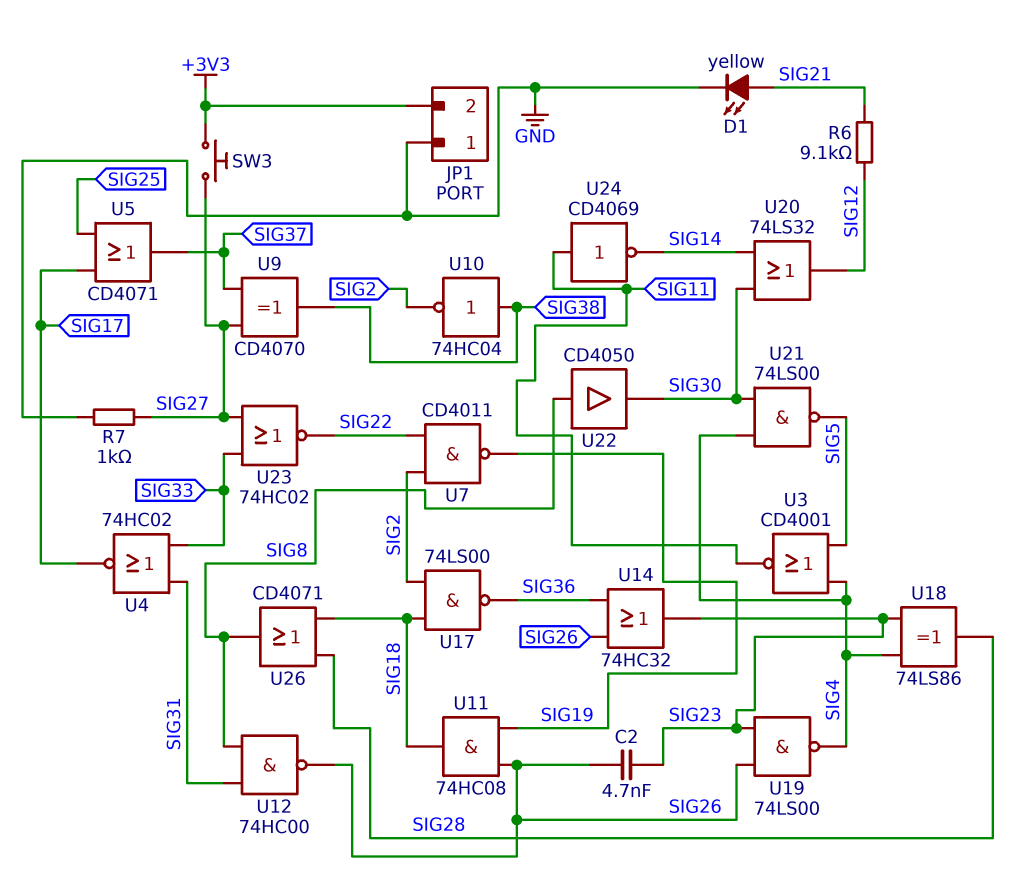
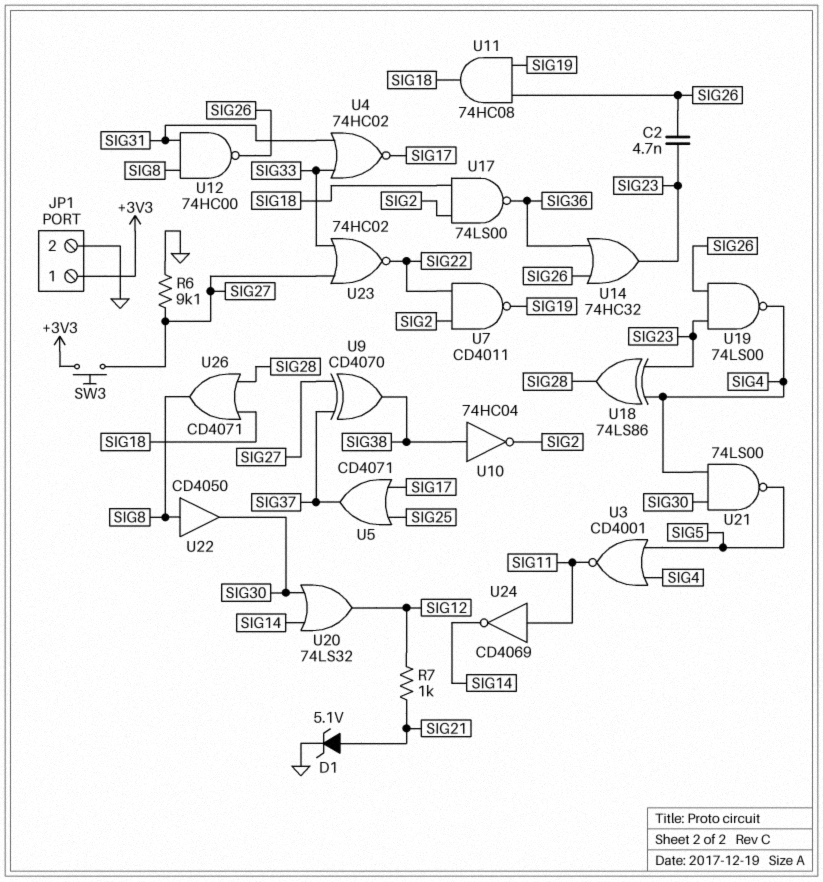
D1: LED yellow (A SIG21, K GND) -> zener 5.1V (A SIG21, K GND)
JP1 pin 1: GND -> +3V3
JP1 pin 2: +3V3 -> GND
R6: 9.1k (SIG12, SIG21) -> 9.1k (GND, SIG27)
R7: 1k (GND, SIG27) -> 1k (SIG12, SIG21)

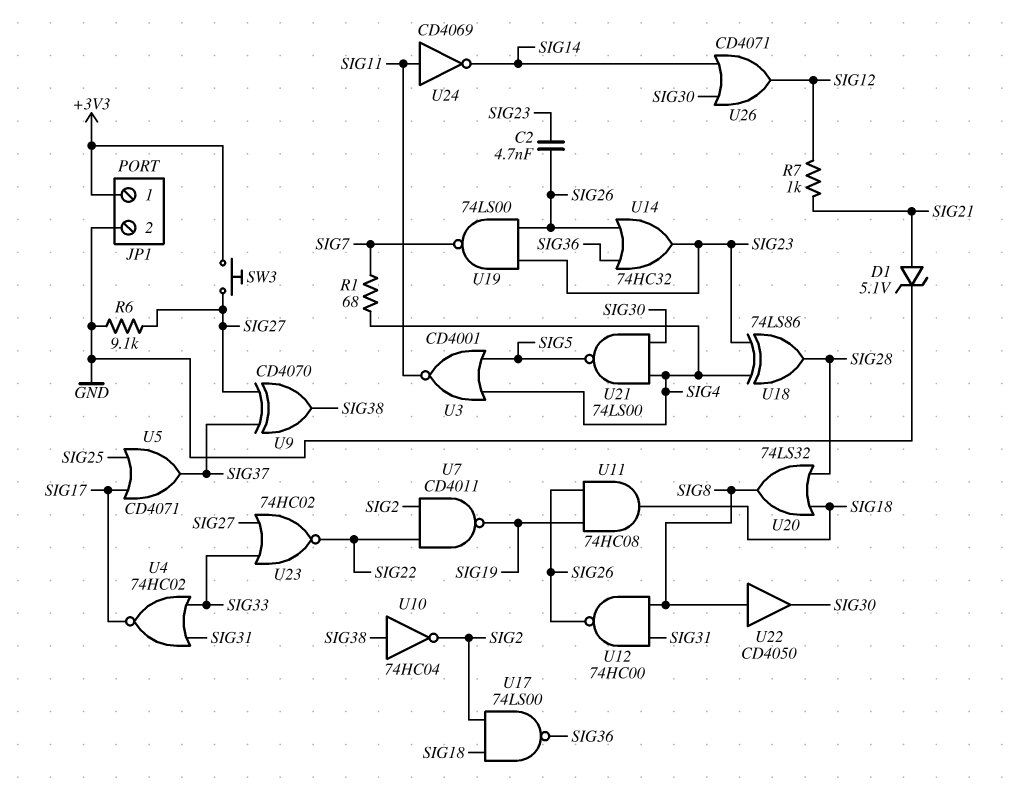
R1: none -> 68 (SIG4, SIG7)
U19: NAND 74LS00 (in SIG23, in SIG26, out SIG4) -> NAND 74LS00 (in SIG23, in SIG26, out SIG7)
U20: OR 74LS32 (in SIG14, in SIG30, out SIG12) -> OR 74LS32 (in SIG18, in SIG28, out SIG8)
U26: OR CD4071 (in SIG18, in SIG28, out SIG8) -> OR CD4071 (in SIG14, in SIG30, out SIG12)

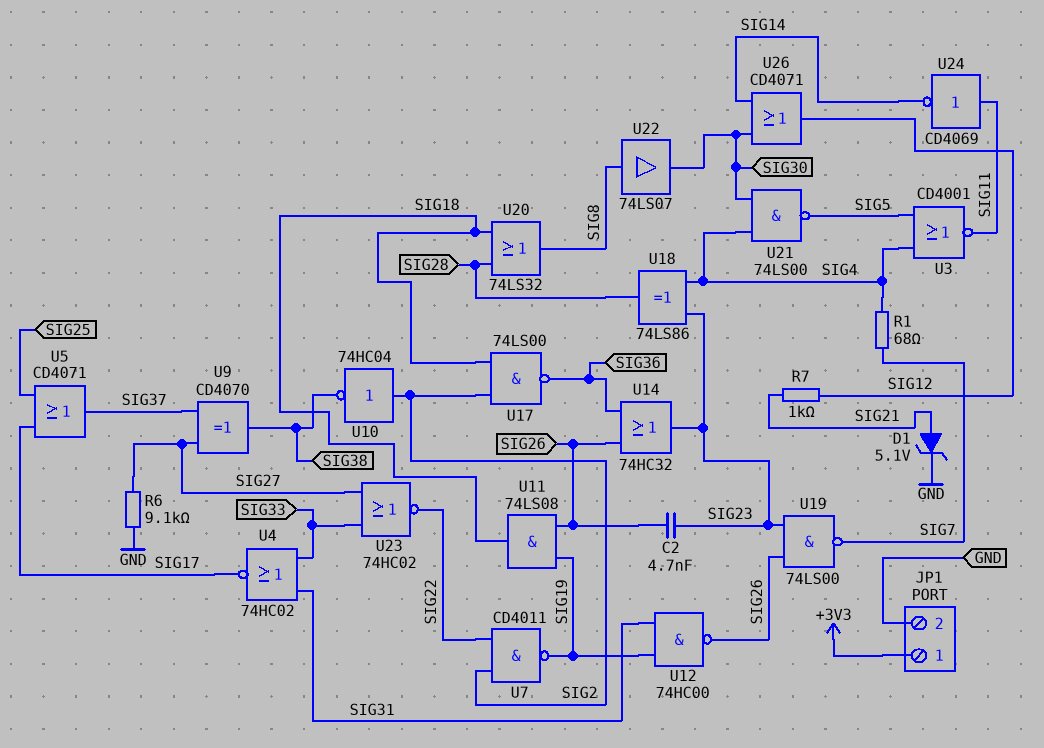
SW3: button (+3V3, SIG27) -> none
U10: NOT 74HC04 (in SIG38, out SIG2) -> NOT 74HC04 (in SIG2, out SIG38)
U11: AND 74HC08 (in SIG19, in SIG26, out SIG18) -> AND 74LS08 (in SIG19, in SIG26, out SIG18)
U12: NAND 74HC00 (in SIG8, in SIG31, out SIG26) -> NAND 74HC00 (in SIG19, in SIG31, out SIG26)
U22: buffer CD4050 (in SIG8, out SIG30) -> buffer 74LS07 (in SIG8, out SIG30)

